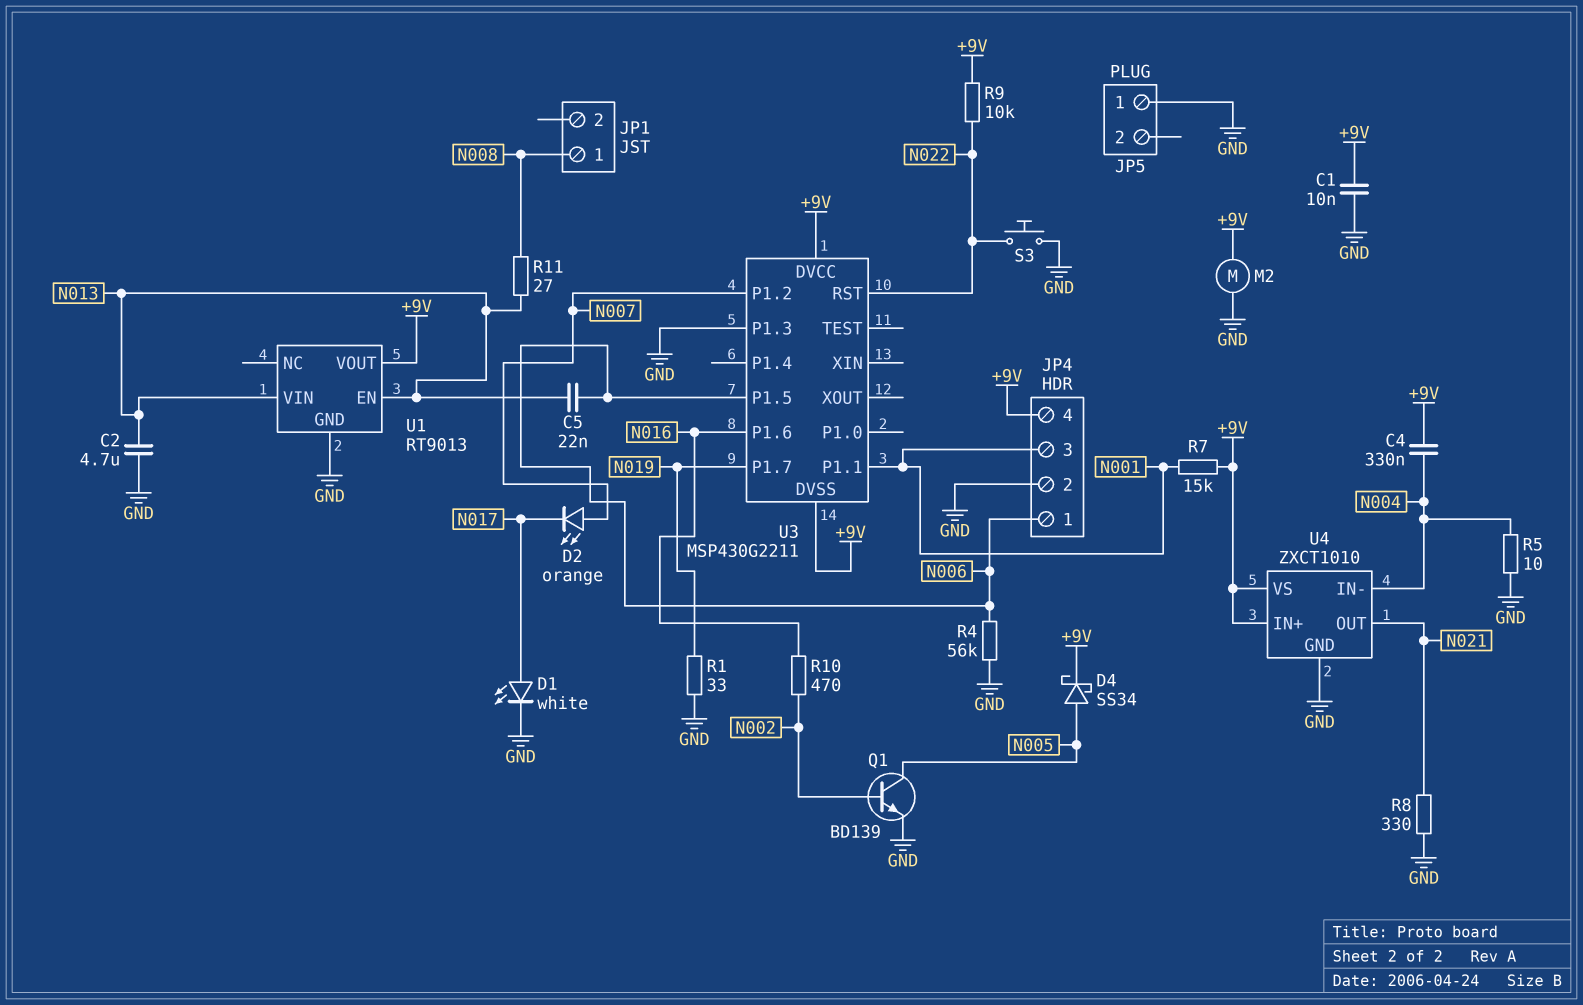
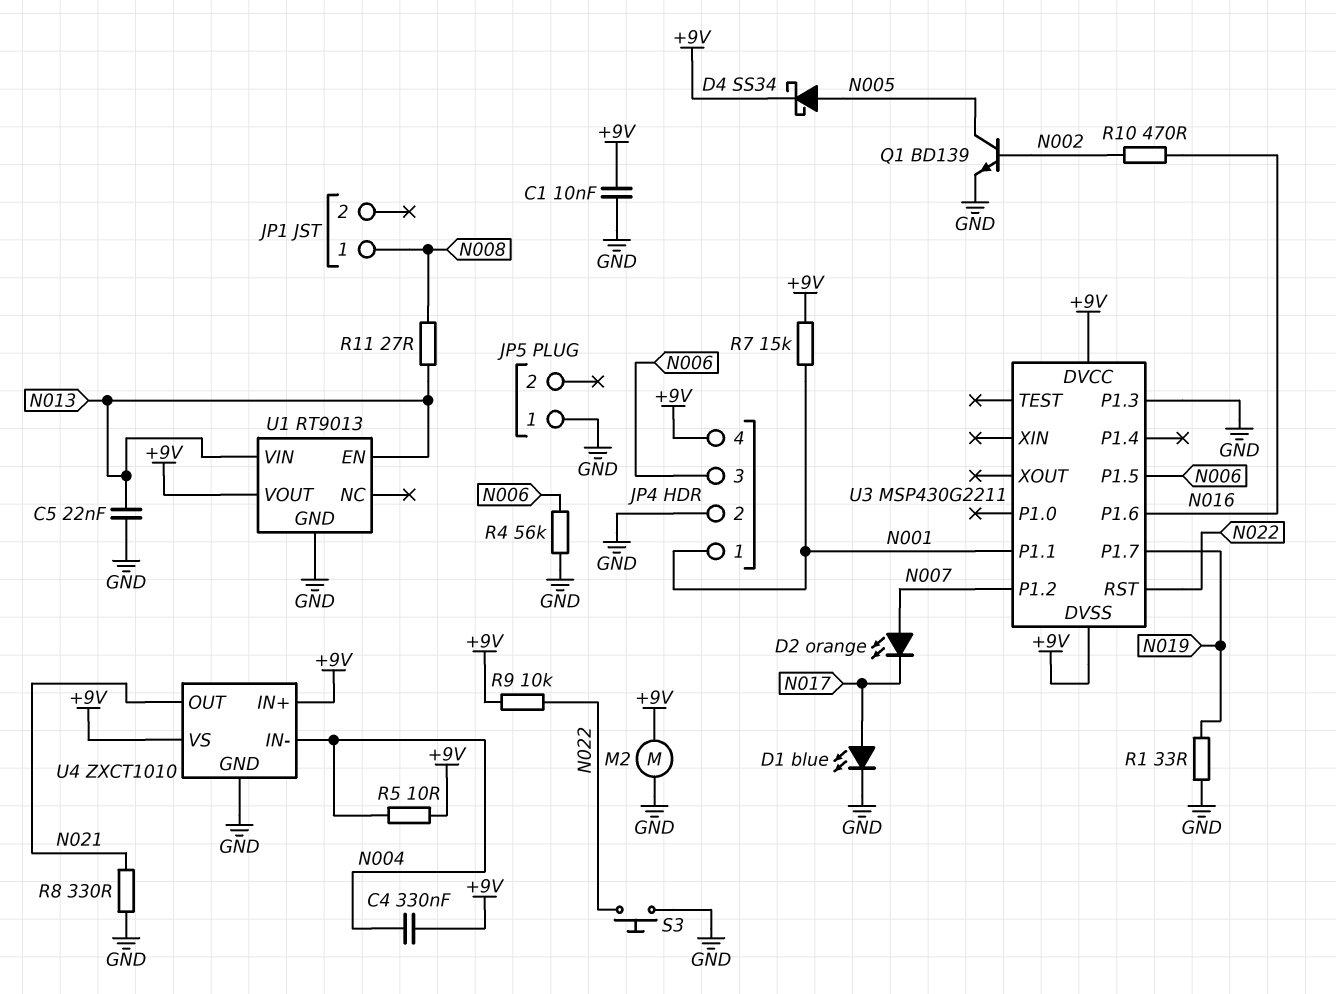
C2: 4.7uF (GND, N013) -> none
C5: 22nF (N006, N013) -> 22nF (GND, N013)
D1: LED white (A N017, K GND) -> LED blue (A N017, K GND)
JP4 pin 1: N006 -> N001
JP4 pin 3: N001 -> N006
R5: 10 (GND, N004) -> 10 (+9V, N004)

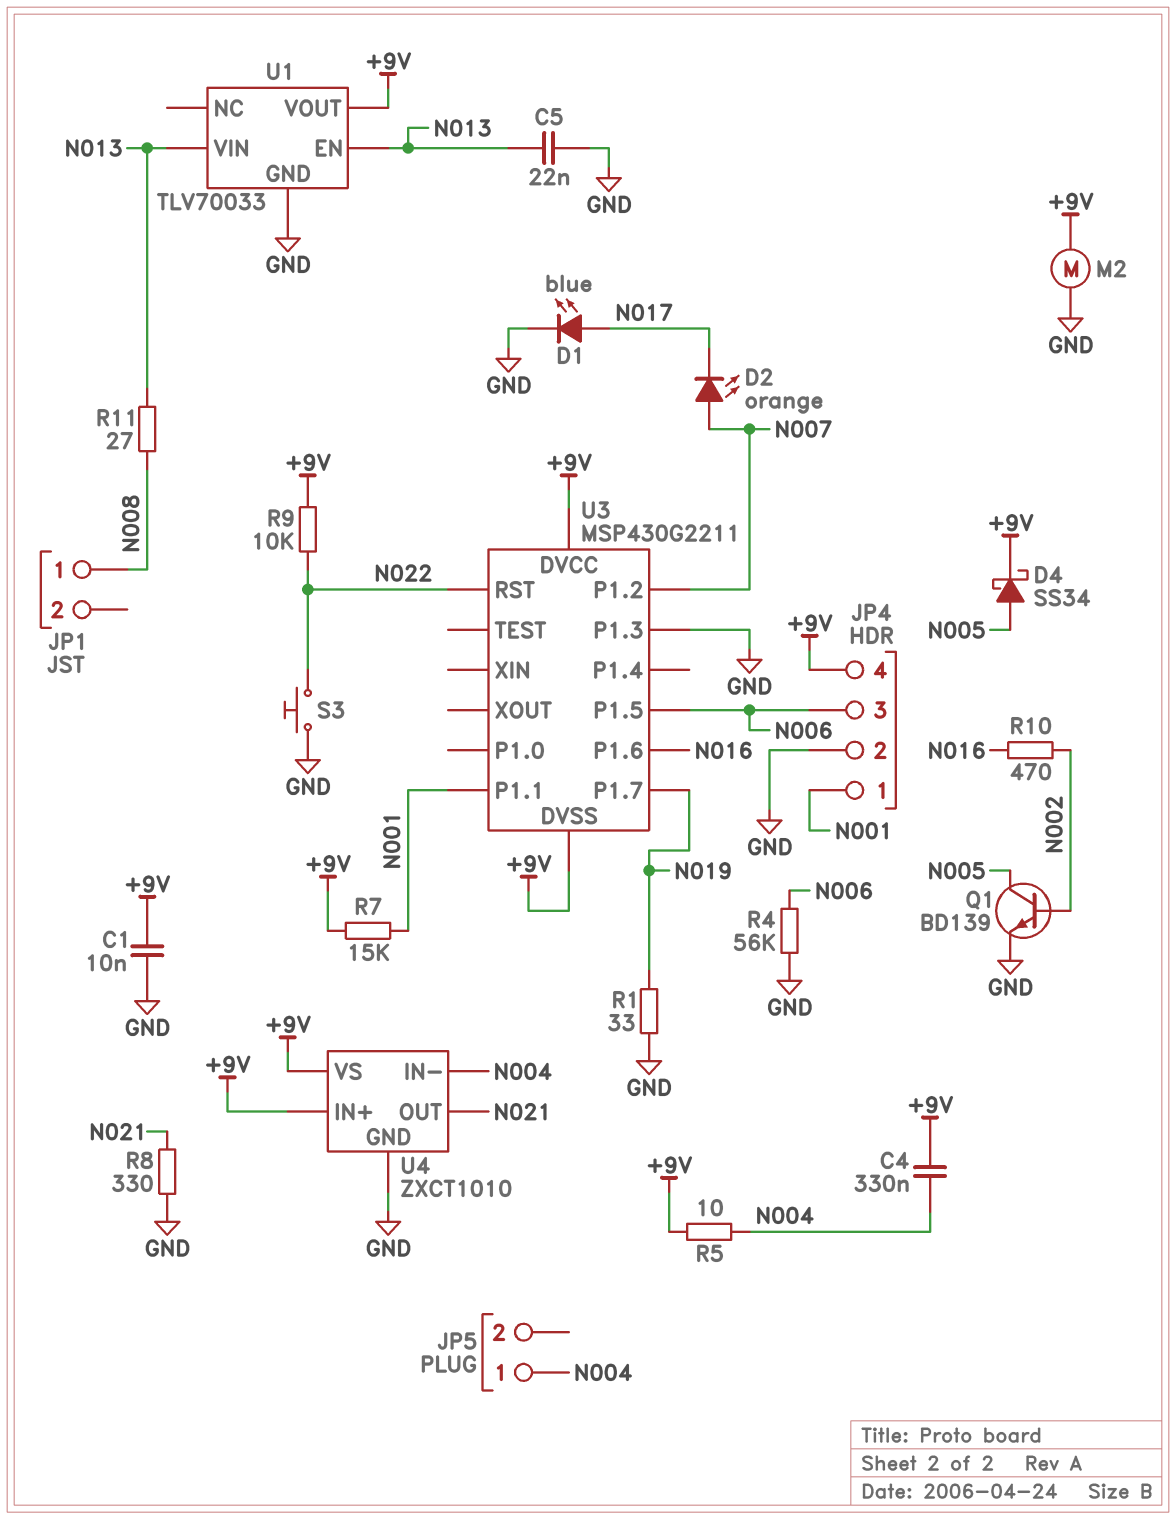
JP5 pin 1: GND -> N004
U1: RT9013 -> TLV70033

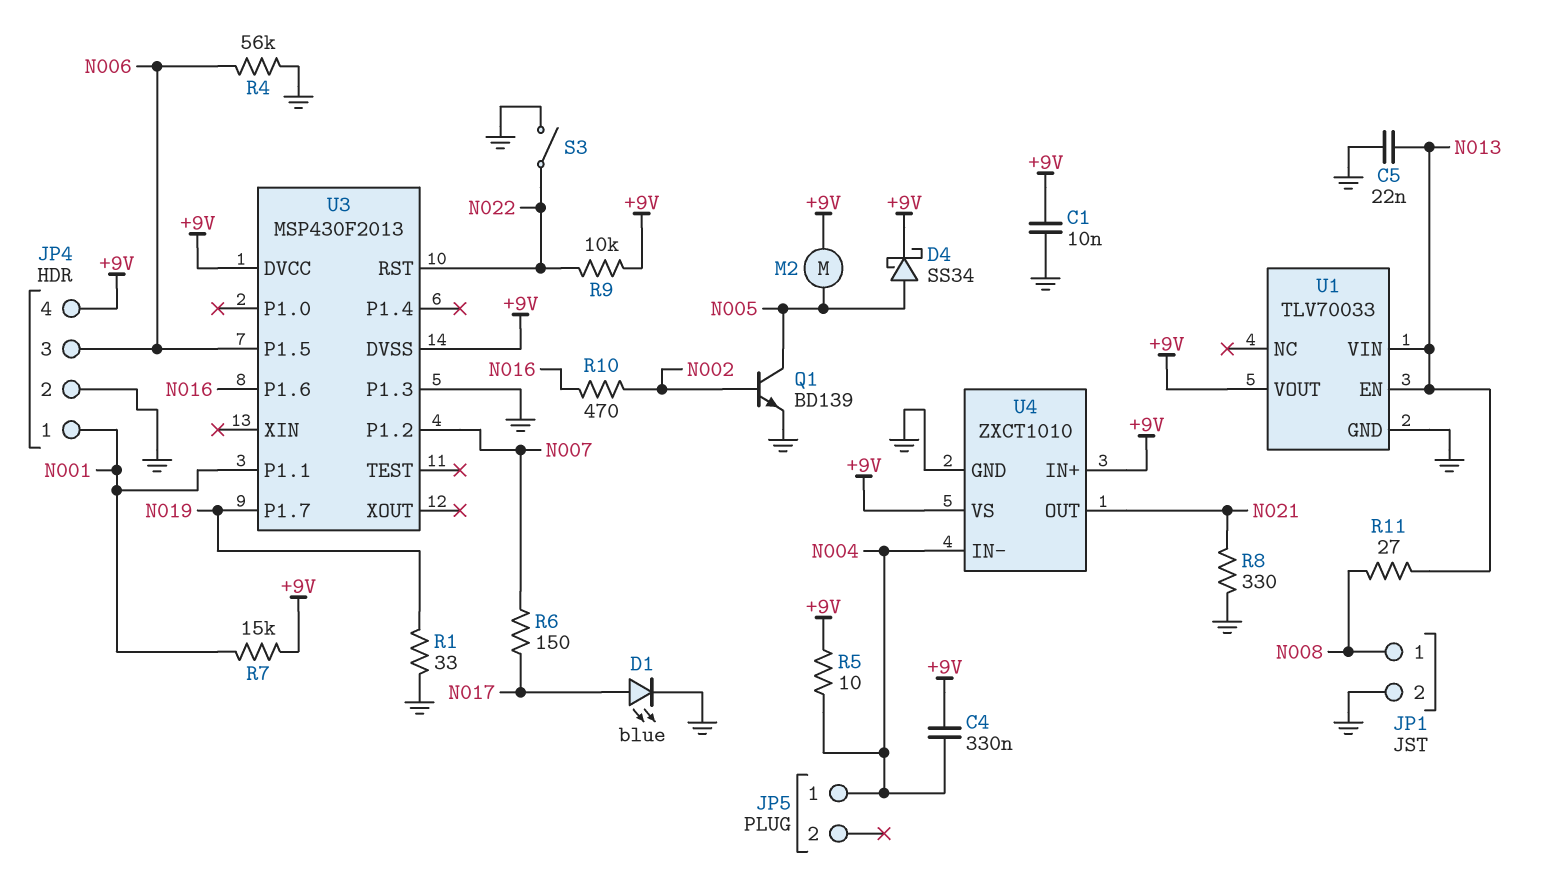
D2: LED orange (A N007, K N017) -> none
JP1 pin 2: none -> GND
M2: motor (+9V, GND) -> motor (+9V, N005)
R6: none -> 150 (N007, N017)
S3: button (GND, N022) -> switch (GND, N022)
U3: MSP430G2211 -> MSP430F2013

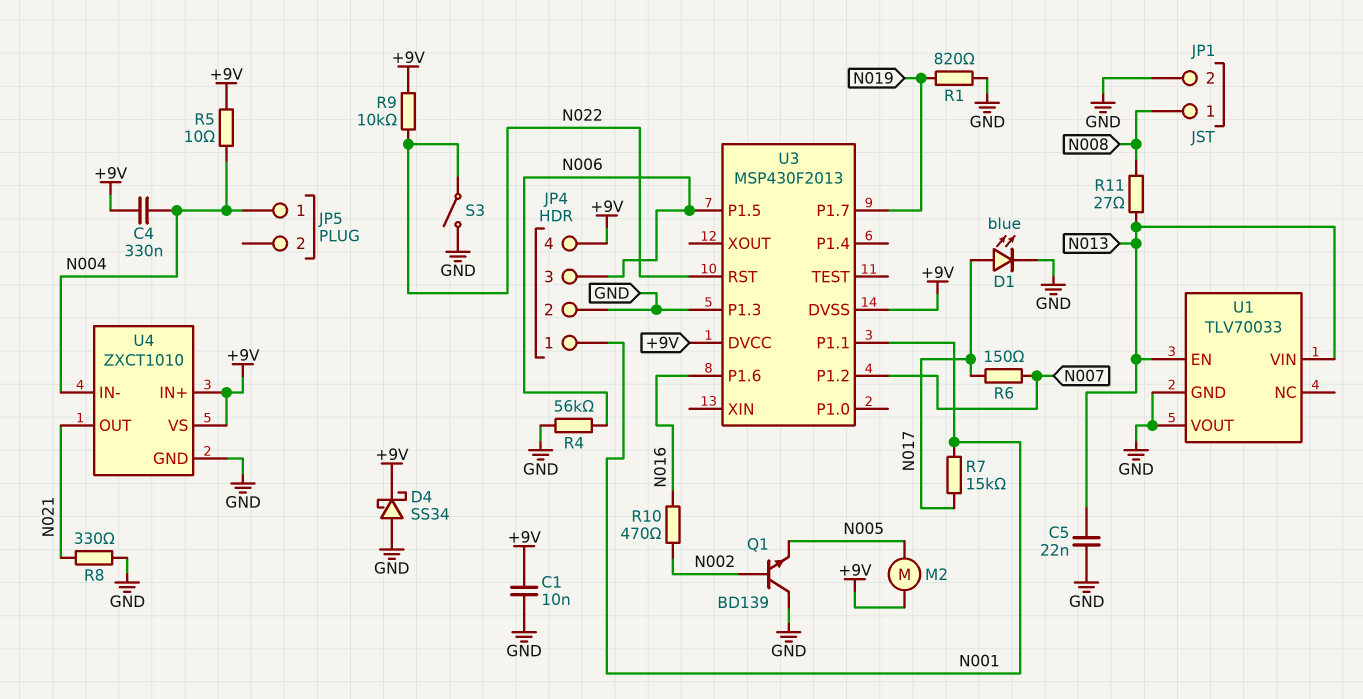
D4: schottky SS34 (A N005, K +9V) -> schottky SS34 (A GND, K +9V)
Q1: NPN BD139 (B N002, C N005, E GND) -> NPN BD139 (B N002, C GND, E N005)
R1: 33 (GND, N019) -> 820 (GND, N019)
R7: 15k (+9V, N001) -> 15k (N001, N017)
U1 pin VOUT: +9V -> GND

